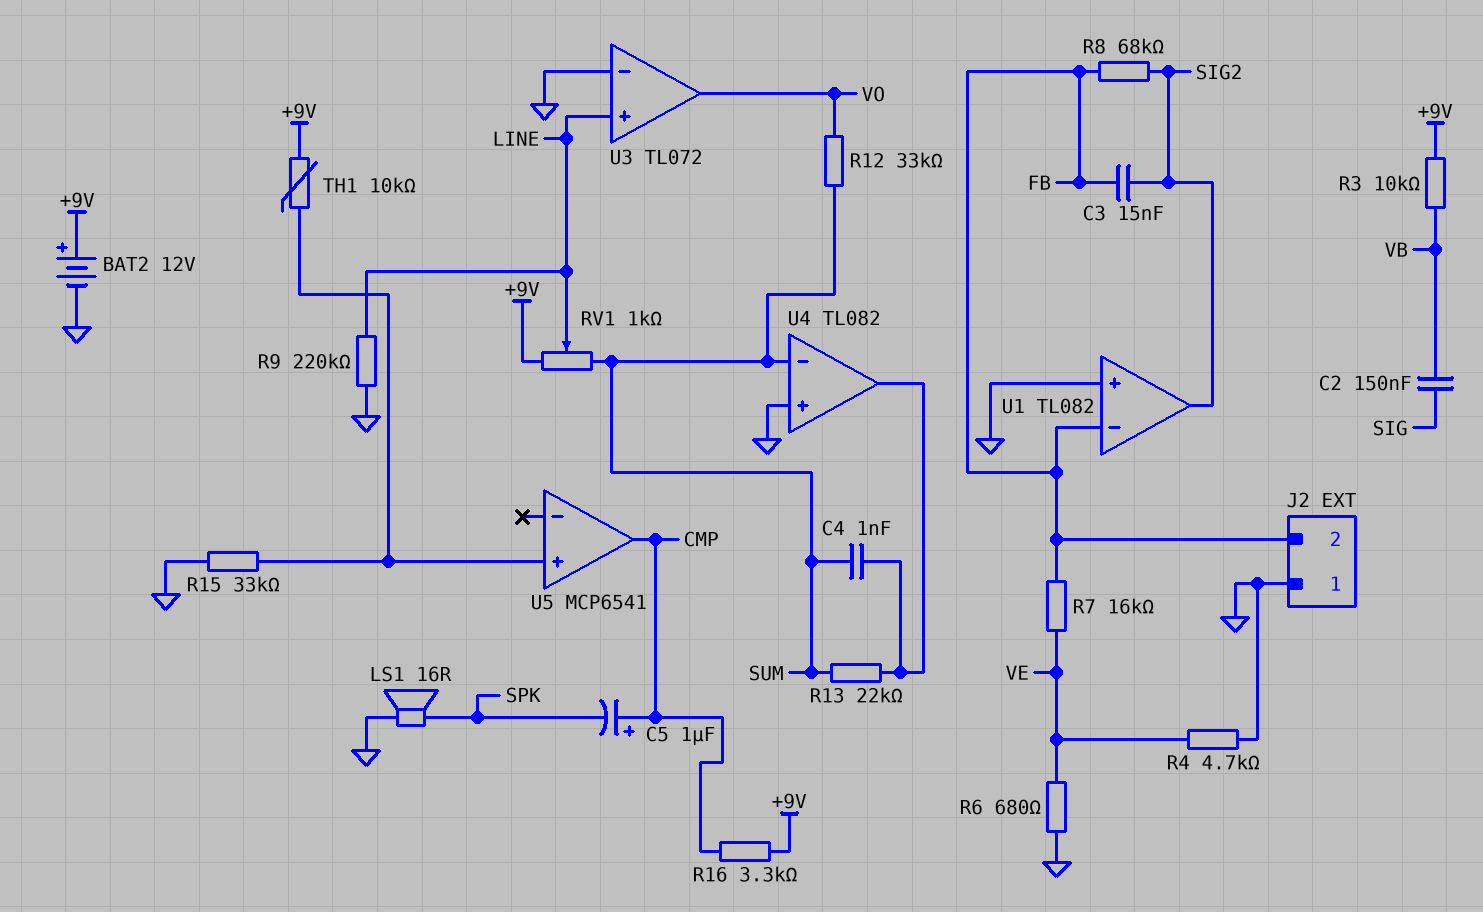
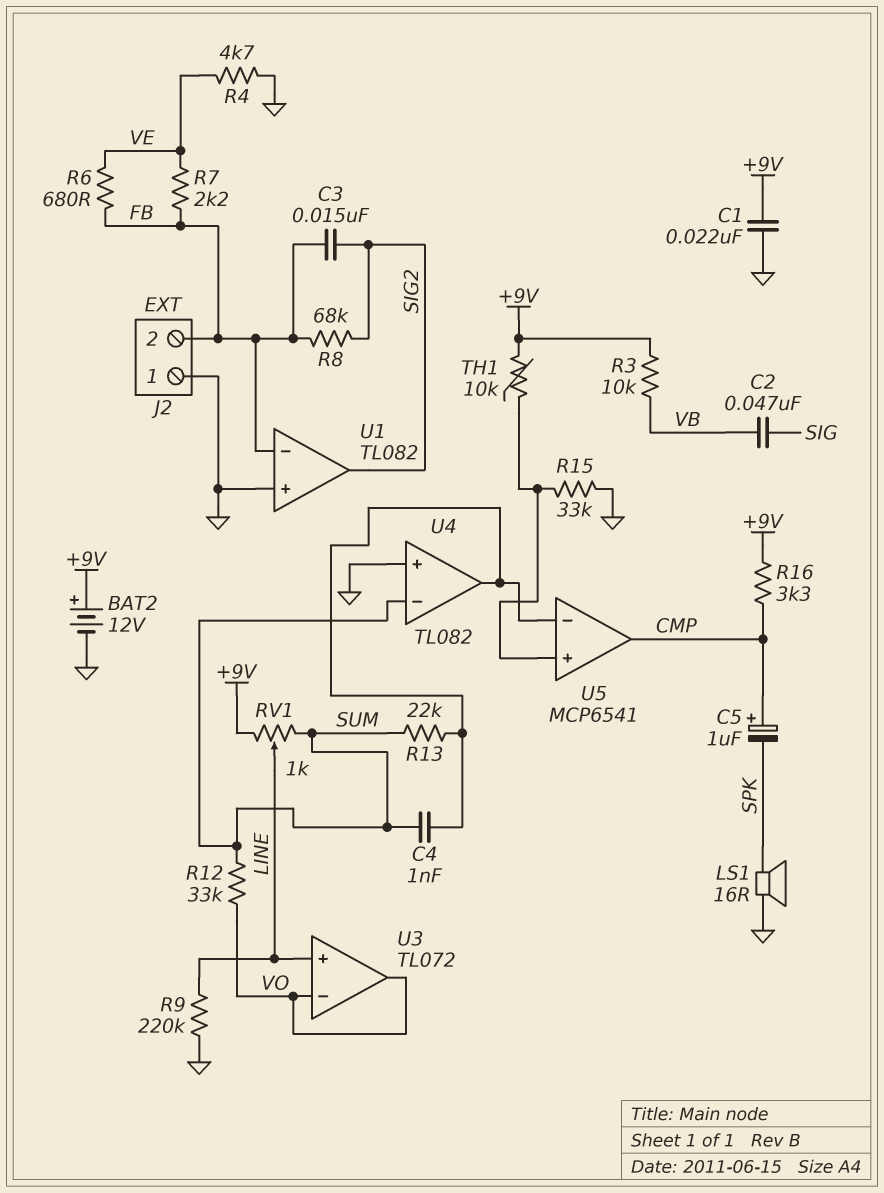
C1: none -> 22nF (+9V, GND)
C2: 150nF (SIG, VB) -> 47nF (SIG, VB)
R6: 680 (GND, VE) -> 680 (FB, VE)
R7: 16k (FB, VE) -> 2.2k (FB, VE)
U3 pin in-: GND -> VO
U5 pin in-: none -> U4/out

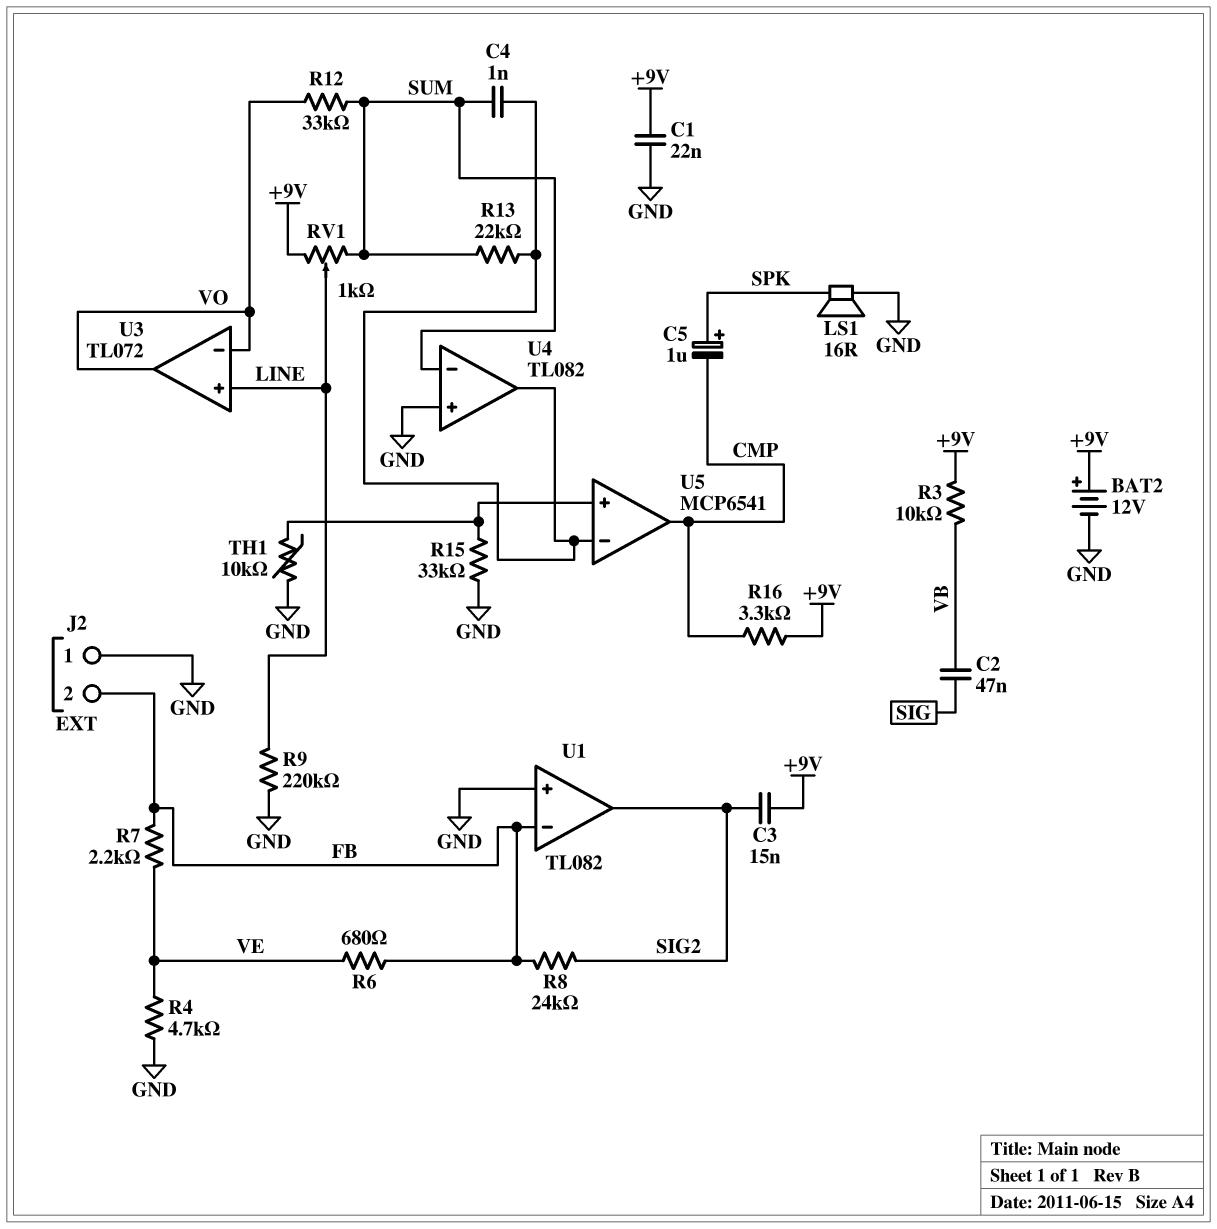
C3: 15nF (FB, SIG2) -> 15nF (+9V, SIG2)
C5: 1uF (plus CMP, minus SPK) -> 1uF (plus SPK, minus CMP)
R8: 68k (FB, SIG2) -> 24k (FB, SIG2)
TH1: 10k (+9V, U5/in+) -> 10k (GND, U5/in+)

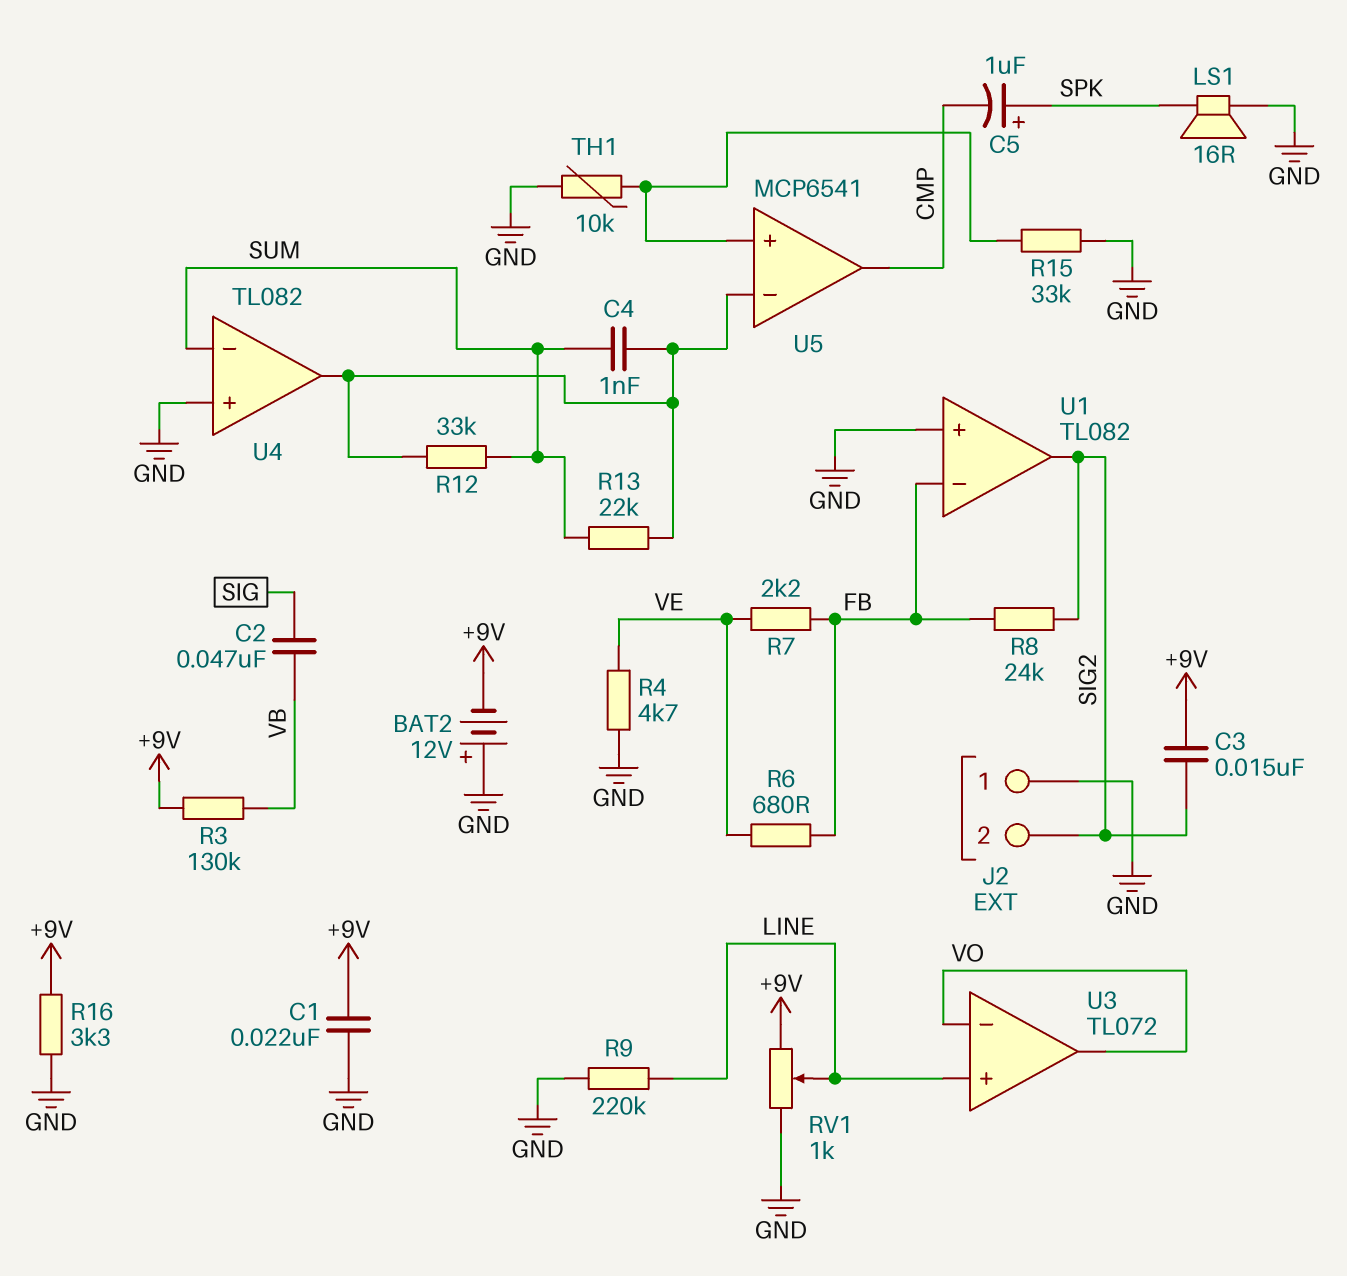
BAT2: 12V (plus +9V, minus GND) -> 12V (plus GND, minus +9V)
J2 pin 2: FB -> SIG2
R3: 10k (+9V, VB) -> 130k (+9V, VB)
R12: 33k (SUM, VO) -> 33k (SUM, U4/out)
R16: 3.3k (+9V, CMP) -> 3.3k (+9V, GND)
RV1: 1k (+9V, SUM, wiper LINE) -> 1k (+9V, GND, wiper LINE)

